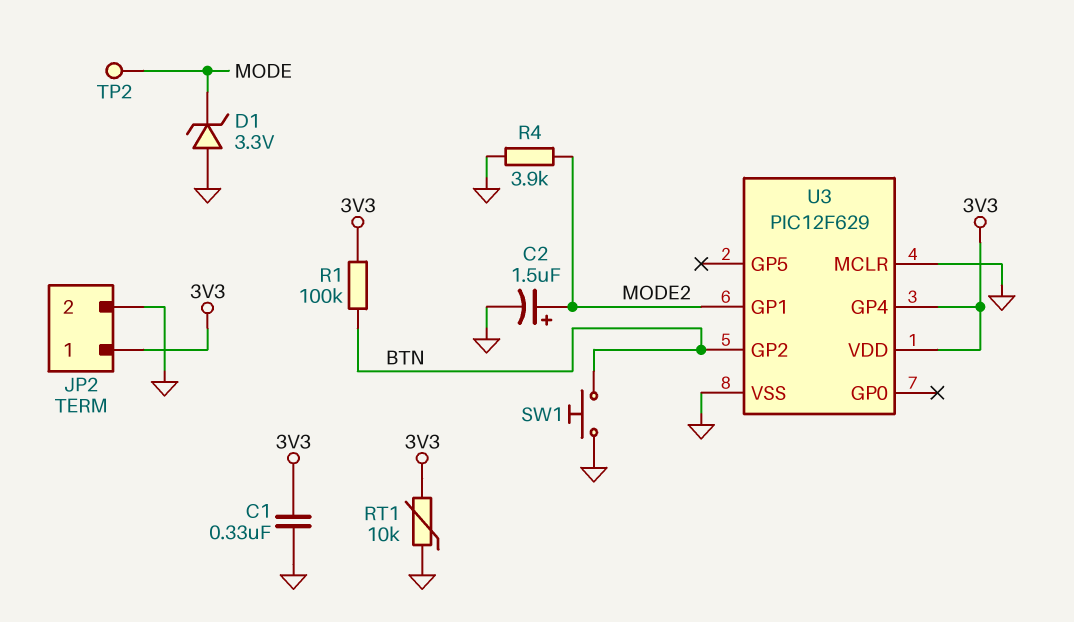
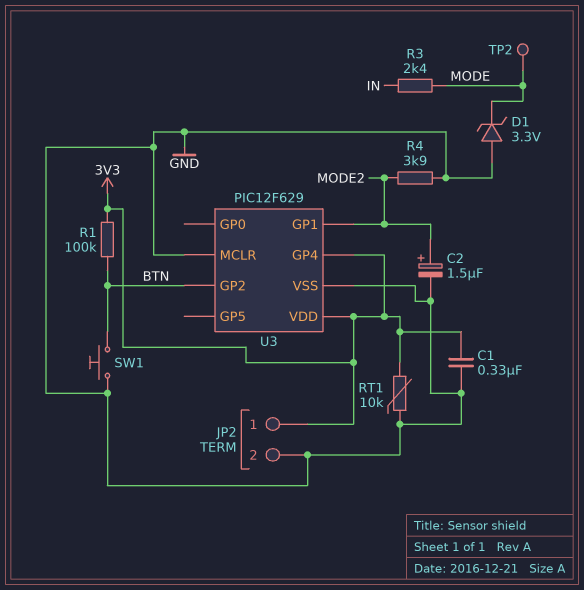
R3: none -> 2.4k (IN, MODE)

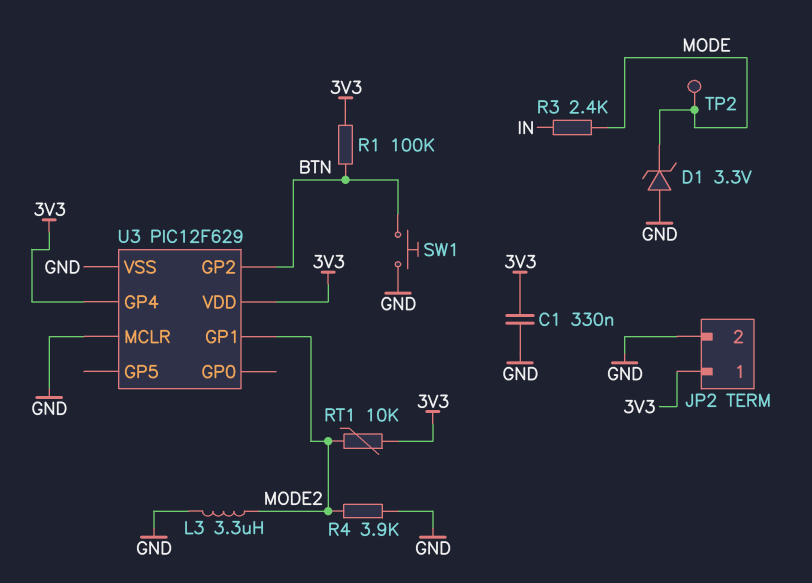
C2: 1.5uF (plus MODE2, minus GND) -> none
L3: none -> 3.3uH (GND, MODE2)
RT1: 10k (3V3, GND) -> 10k (3V3, MODE2)

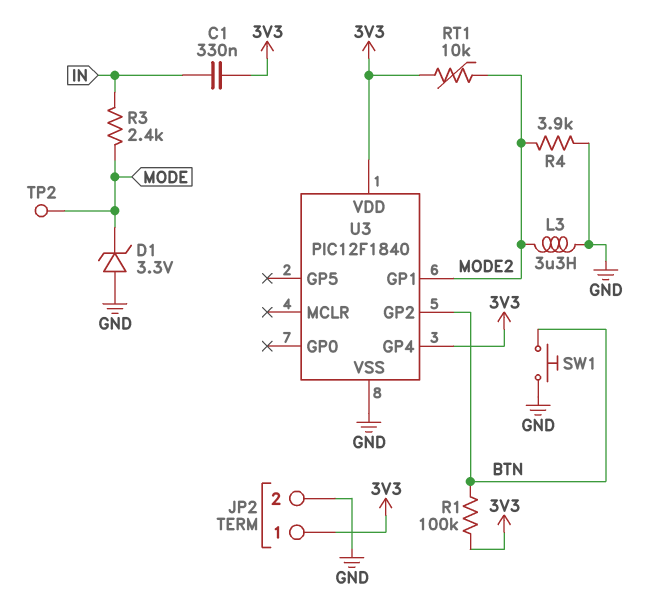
C1: 330nF (3V3, GND) -> 330nF (3V3, IN)
U3: PIC12F629 -> PIC12F1840
U3 pin MCLR: GND -> none

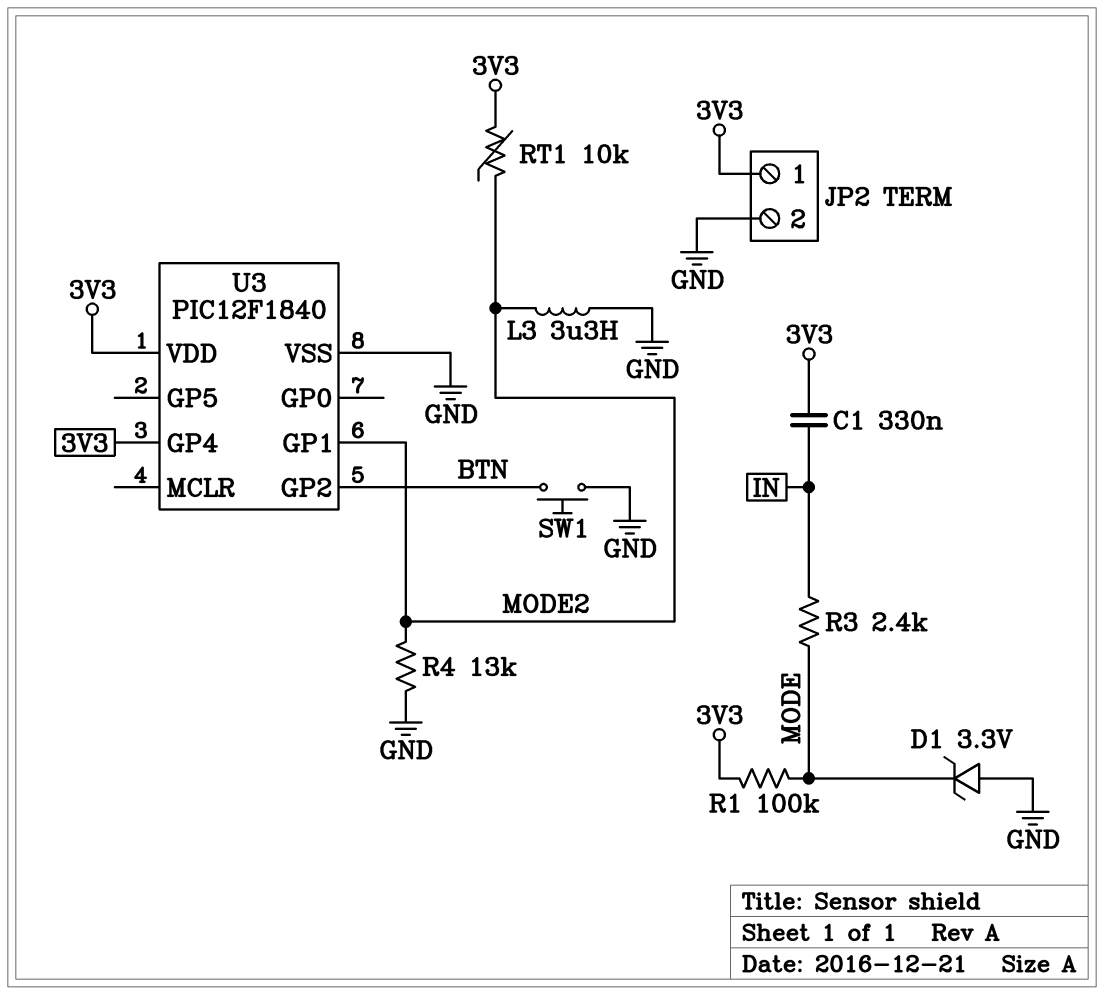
R1: 100k (3V3, BTN) -> 100k (3V3, MODE)
R4: 3.9k (GND, MODE2) -> 13k (GND, MODE2)
TP2: test point (MODE) -> none

